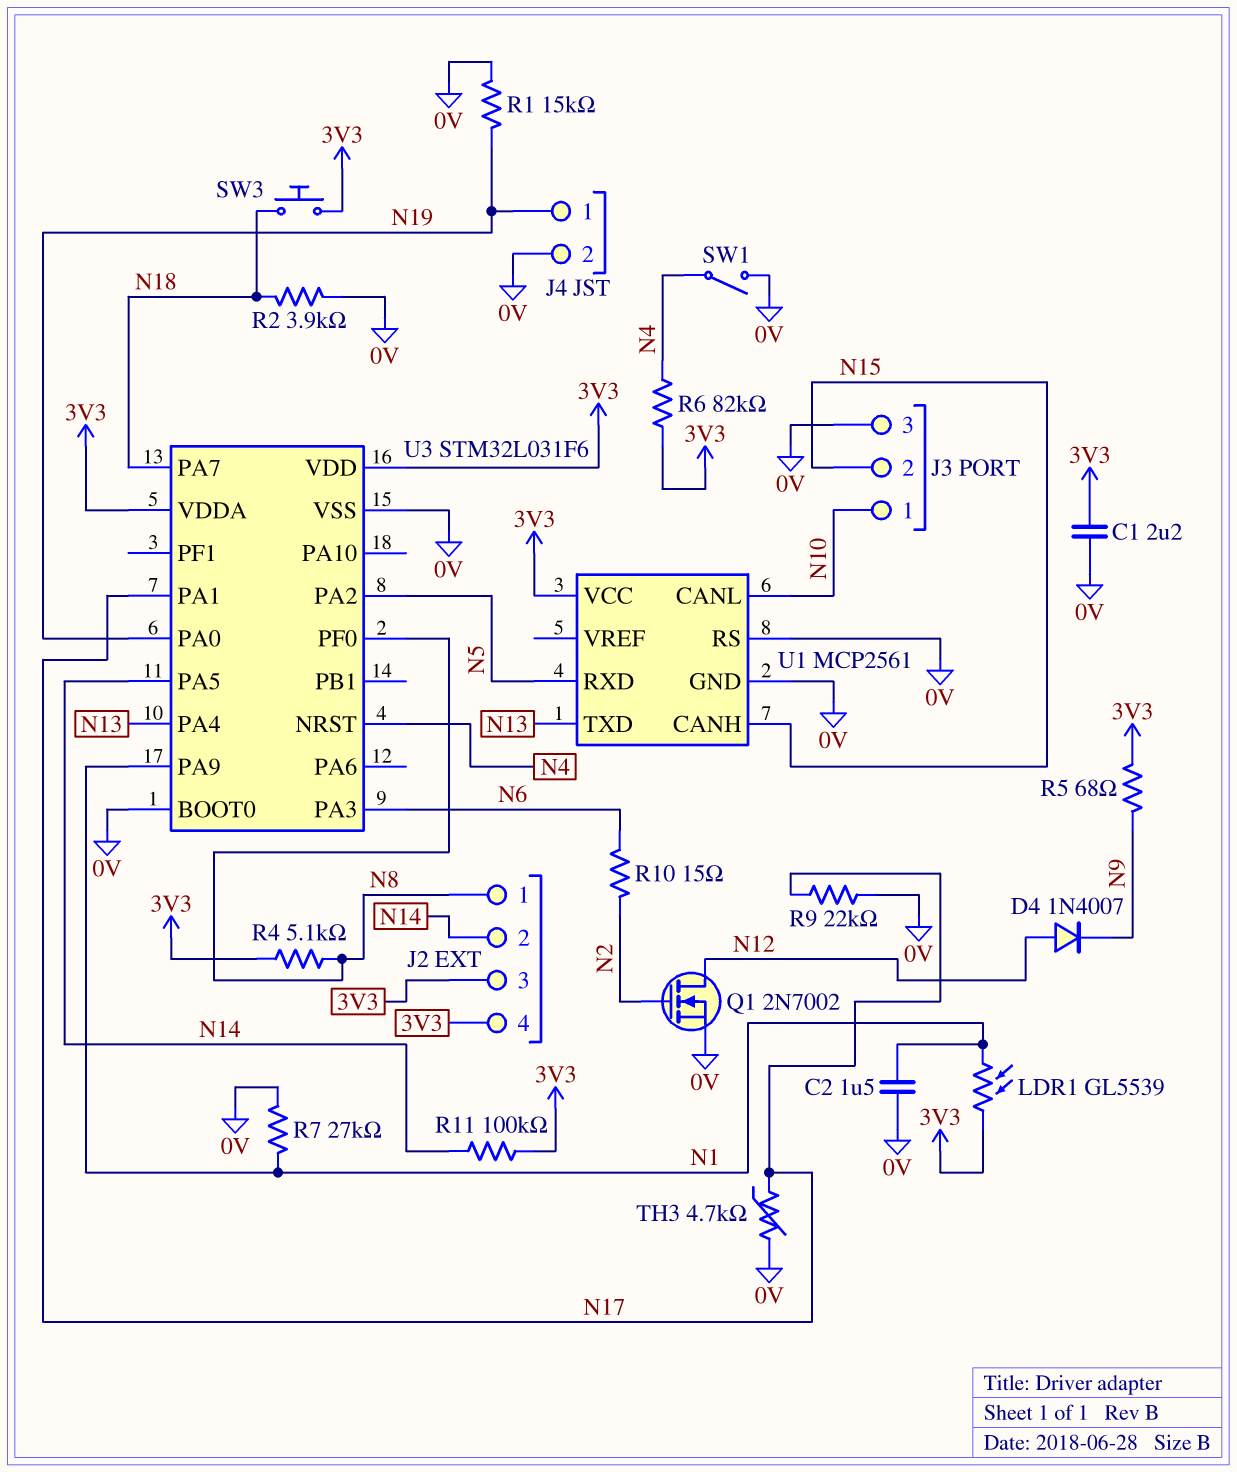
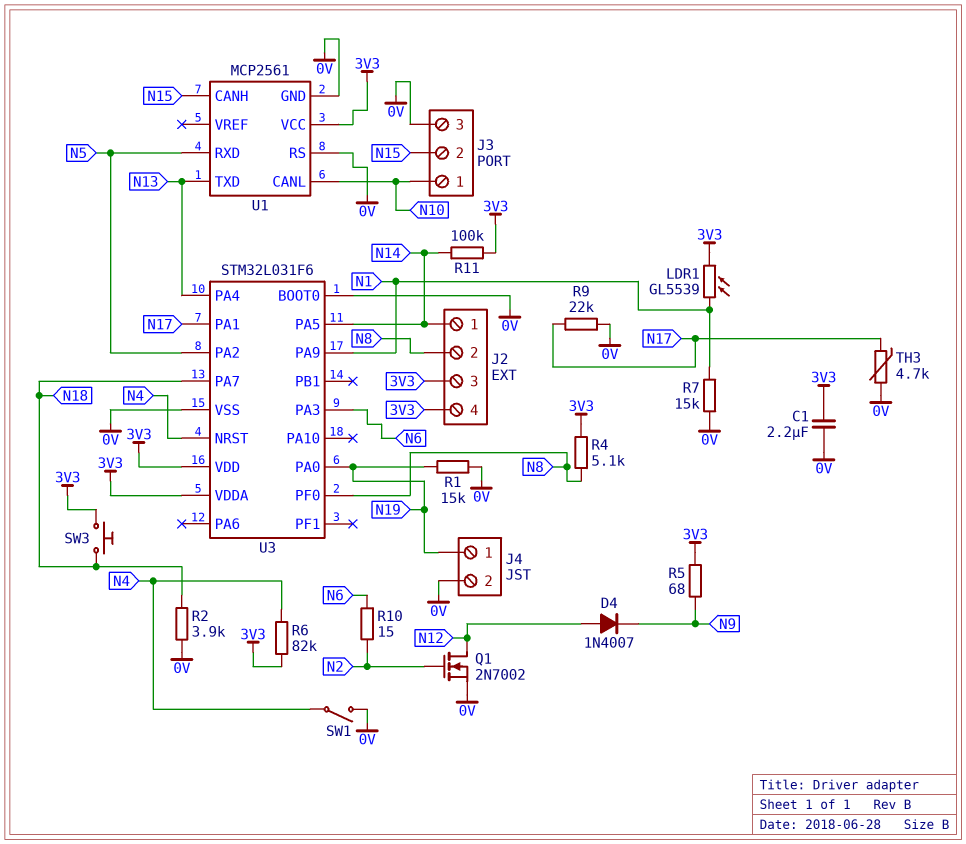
C2: 1.5uF (0V, N1) -> none
J2 pin 1: N8 -> N14
J2 pin 2: N14 -> N8
R7: 27k (0V, N1) -> 15k (0V, N1)

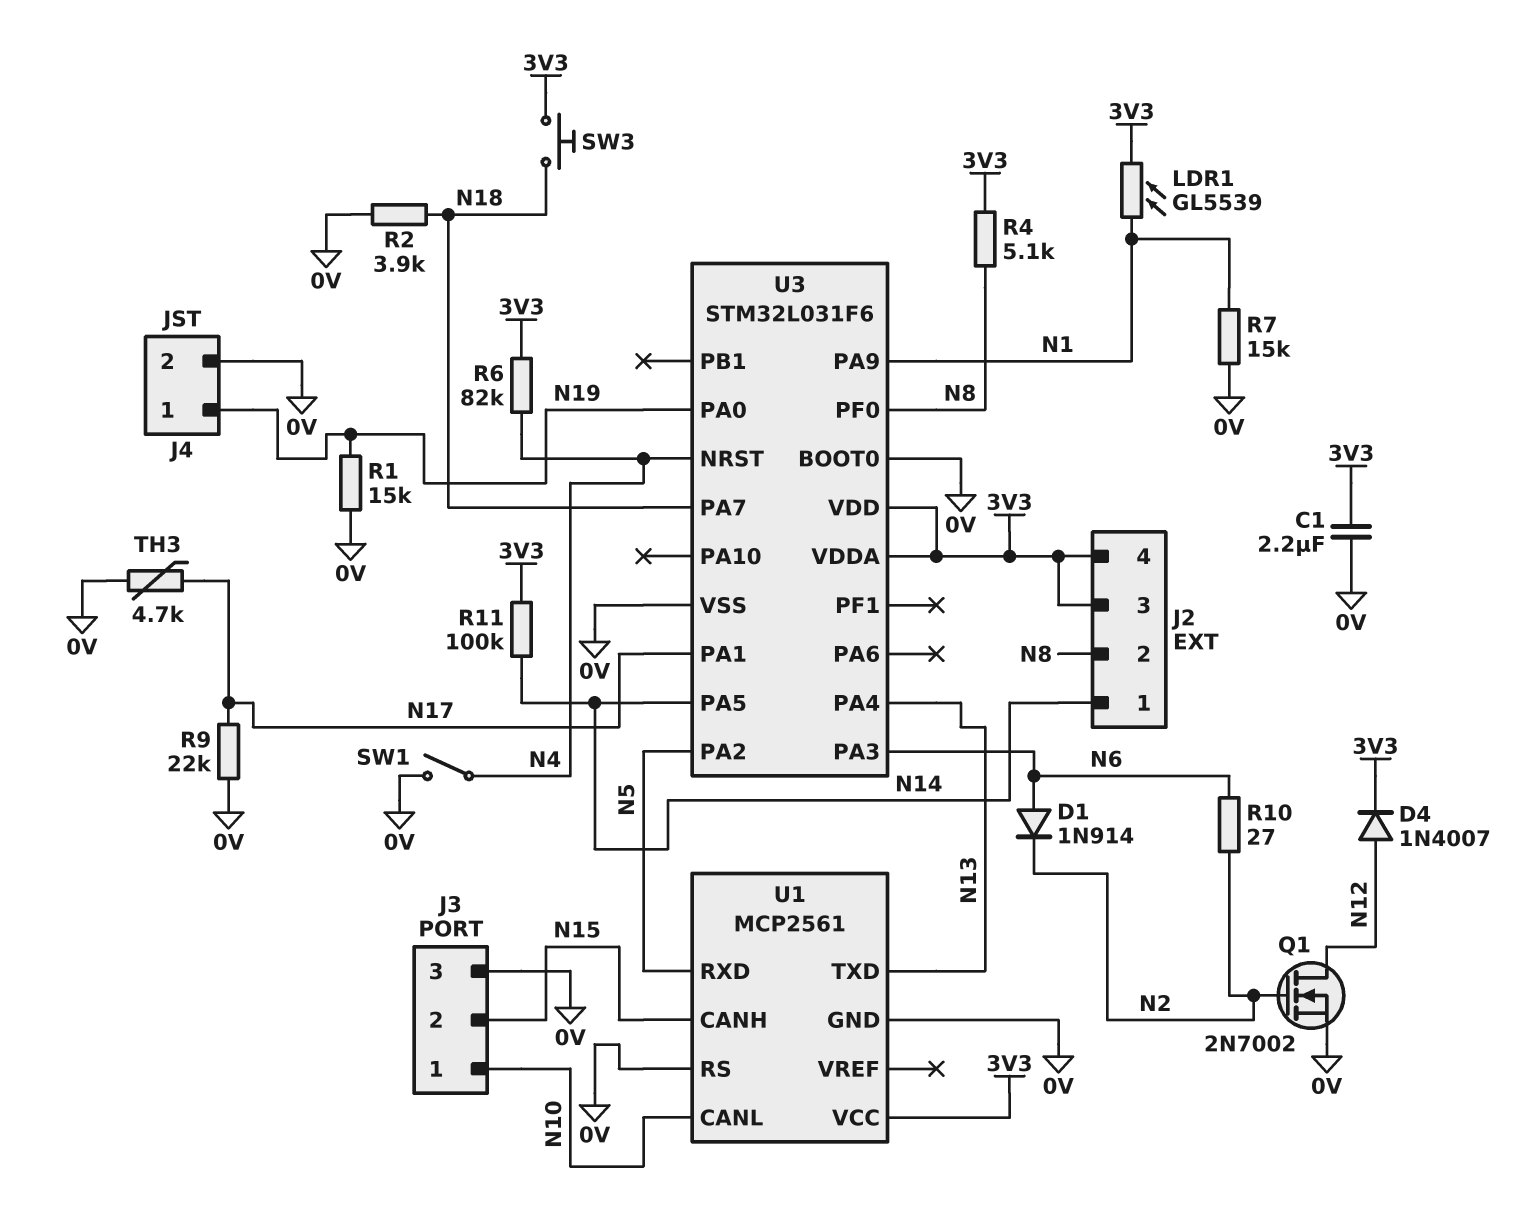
D1: none -> diode 1N914 (A N6, K N2)
D4: diode 1N4007 (A N12, K N9) -> diode 1N4007 (A N12, K 3V3)
R5: 68 (3V3, N9) -> none
R10: 15 (N2, N6) -> 27 (N2, N6)

